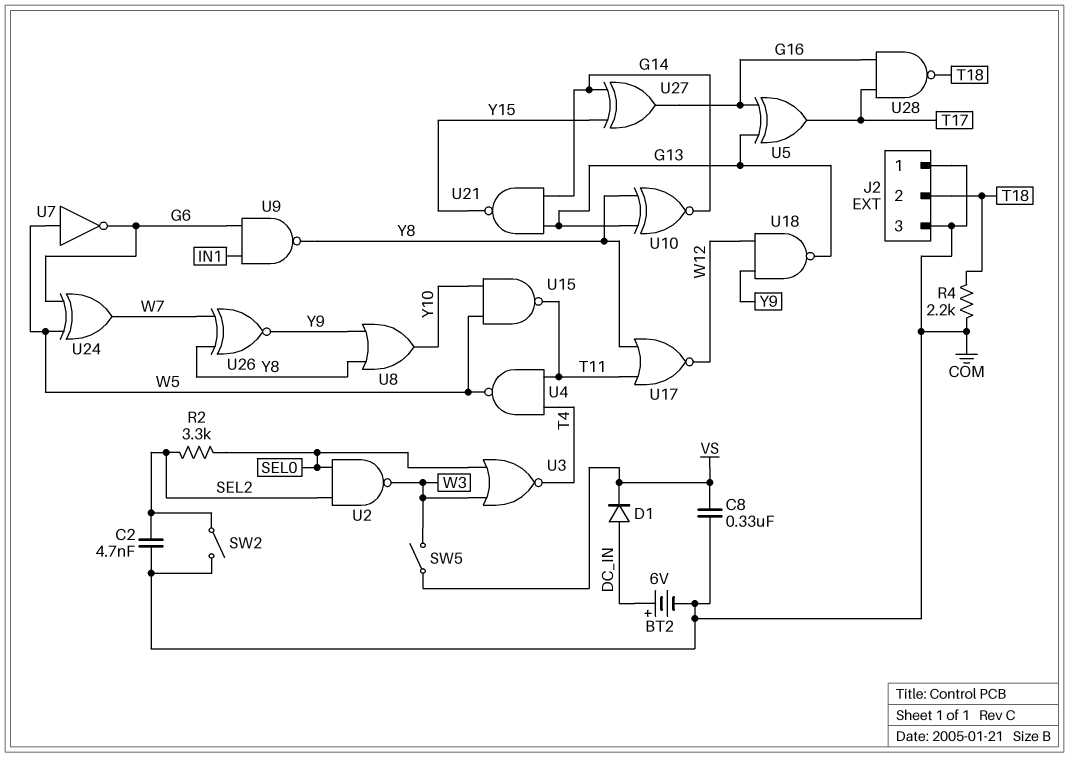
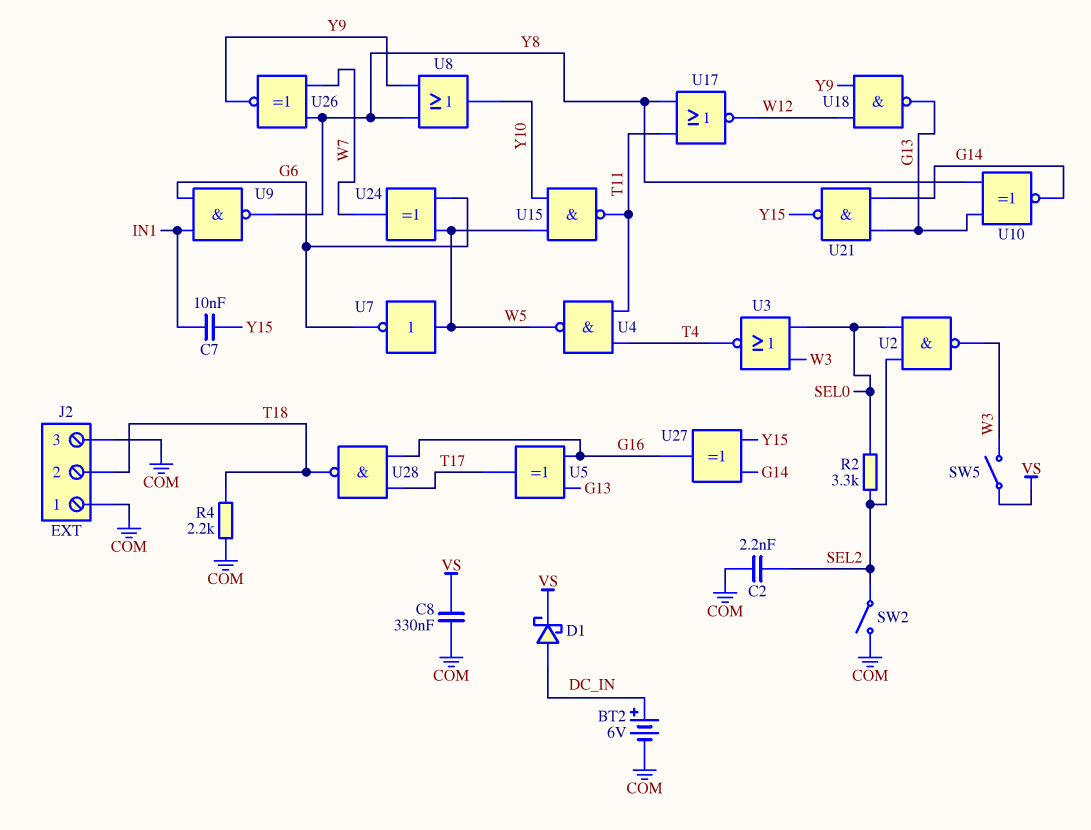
C2: 4.7nF (COM, SEL2) -> 2.2nF (COM, SEL2)
C7: none -> 10nF (IN1, Y15)
D1: diode (A DC_IN, K VS) -> schottky (A DC_IN, K VS)

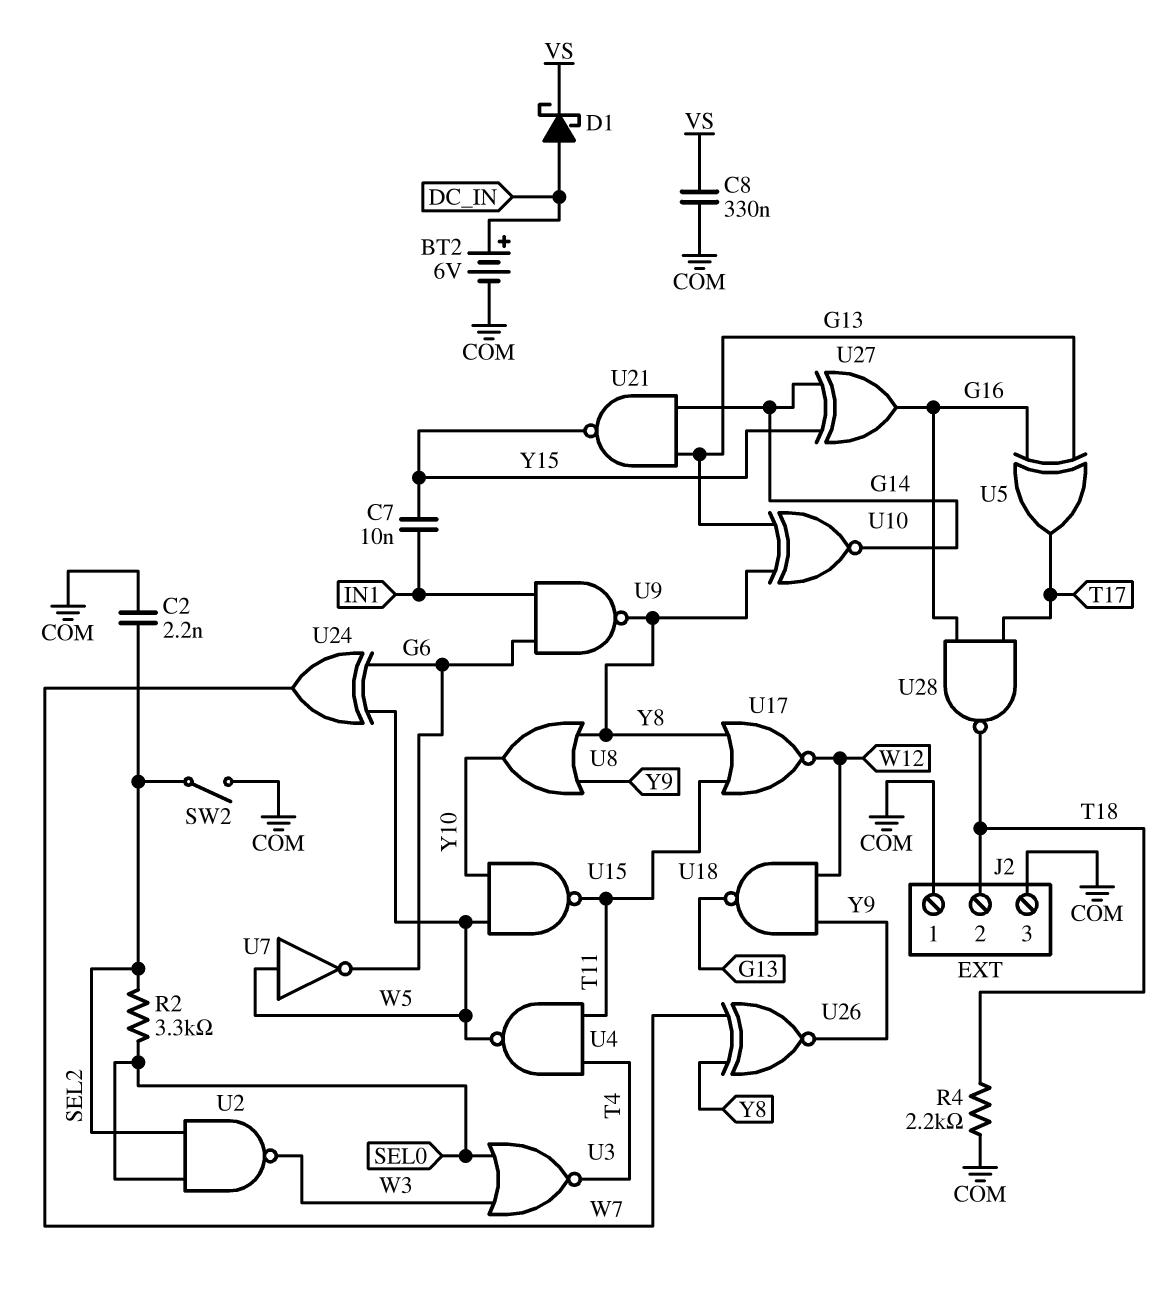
SW5: switch (VS, W3) -> none

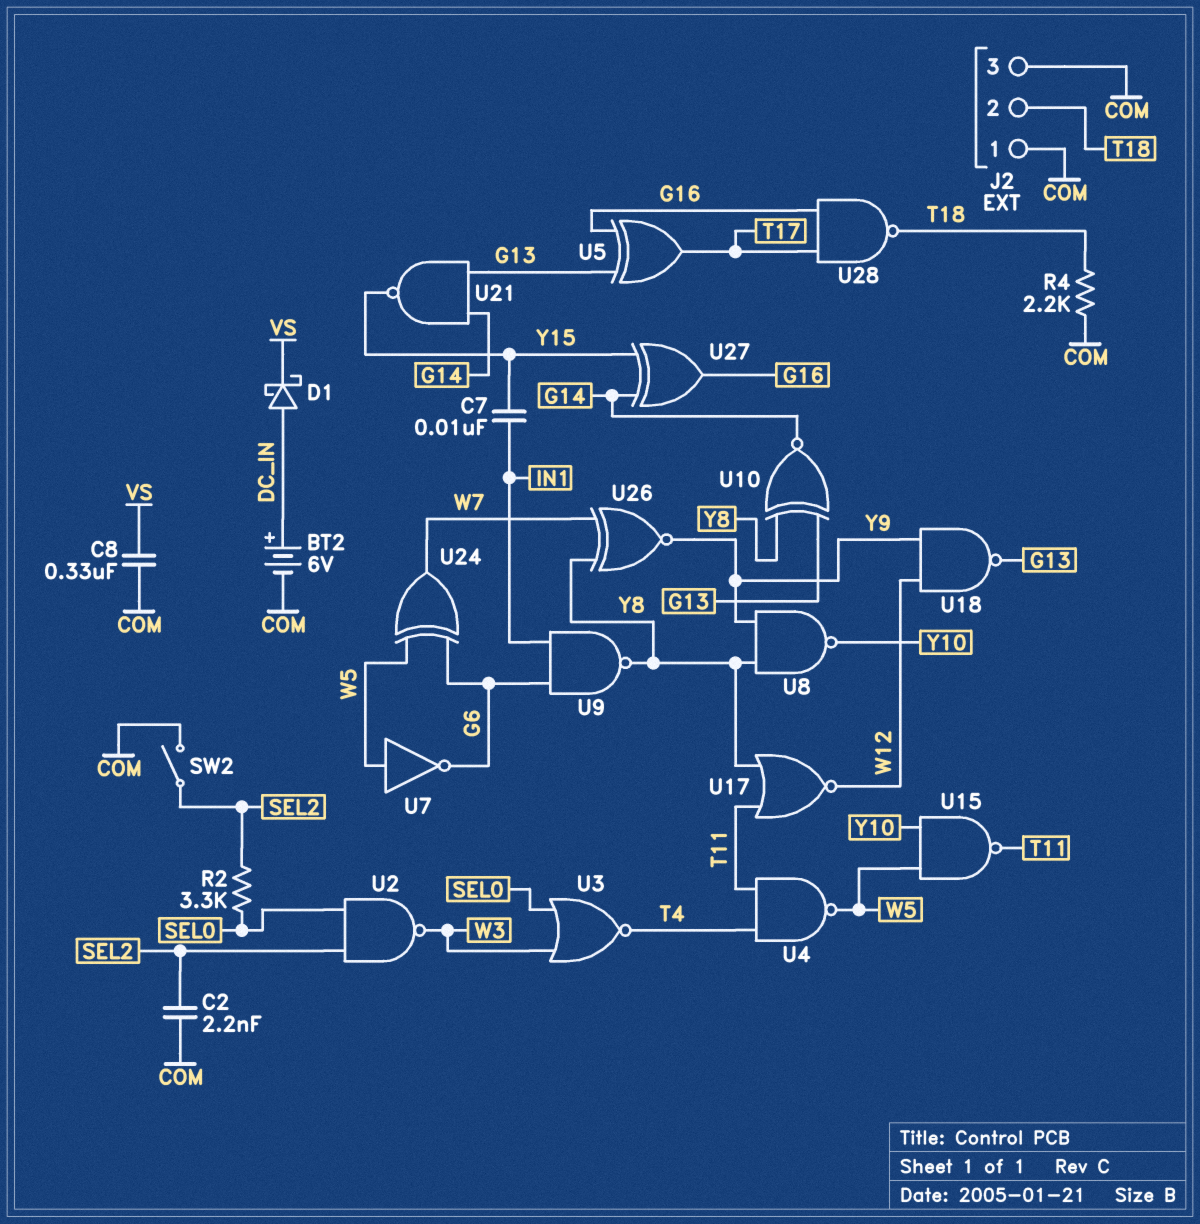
U8: OR (in Y8, in Y9, out Y10) -> NAND (in Y8, in Y9, out Y10)

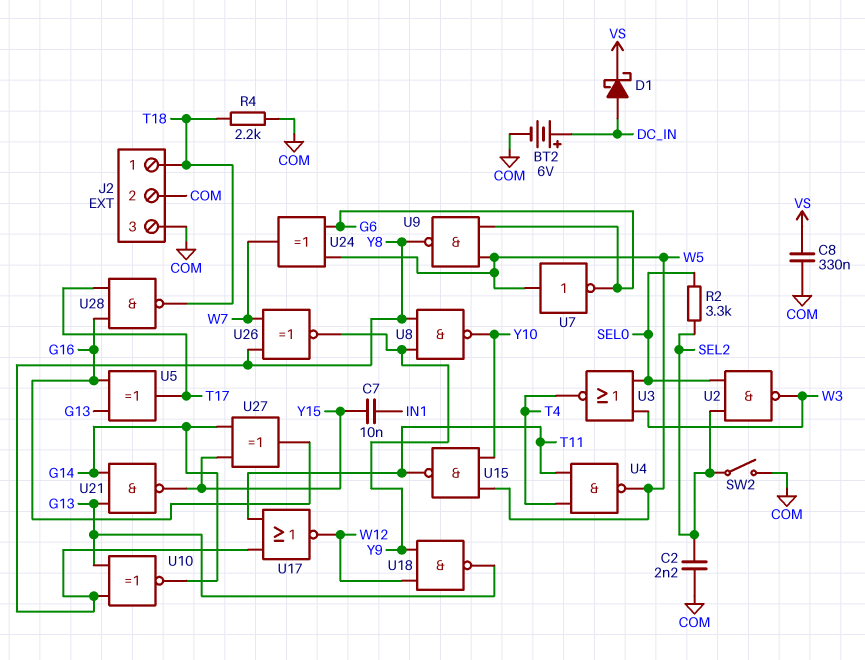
J2 pin 1: COM -> T18
J2 pin 2: T18 -> COM
U9: NAND (in G6, in IN1, out Y8) -> NAND (in G6, in W5, out Y8)

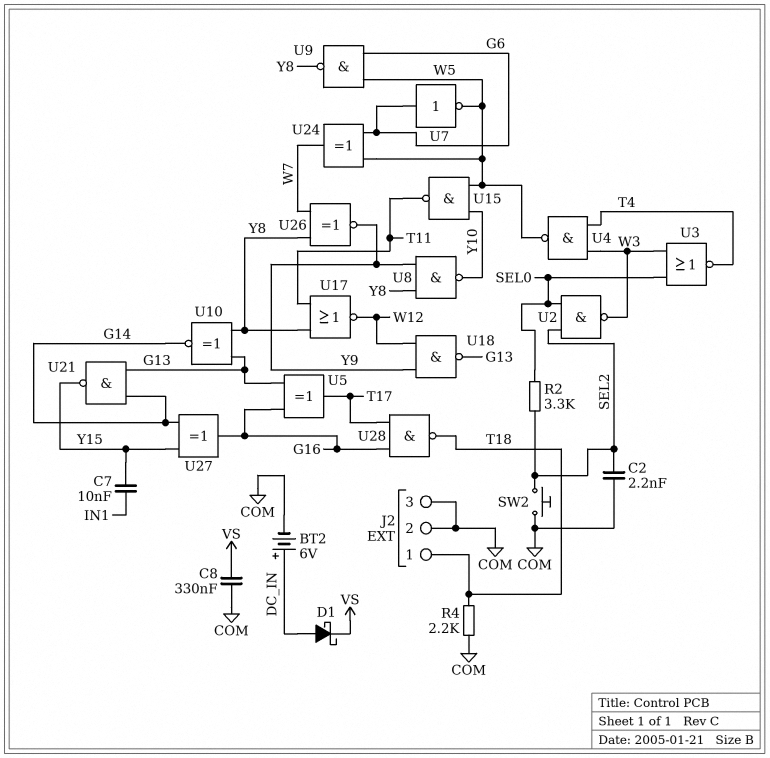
SW2: switch (COM, SEL2) -> button (COM, SEL2)
U4: NAND (in T4, in T11, out W5) -> NAND (in T4, in W3, out W5)
U7: NOT (in W5, out G6) -> NOT (in G6, out W5)

